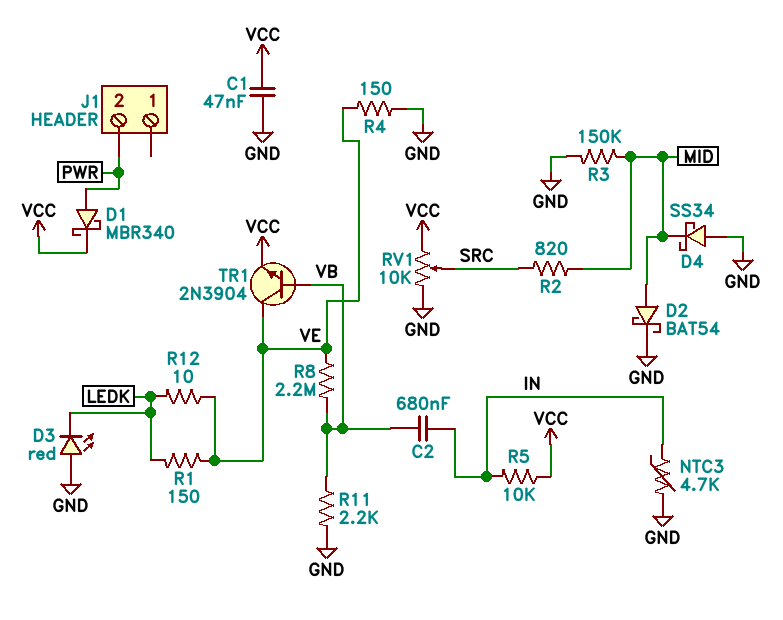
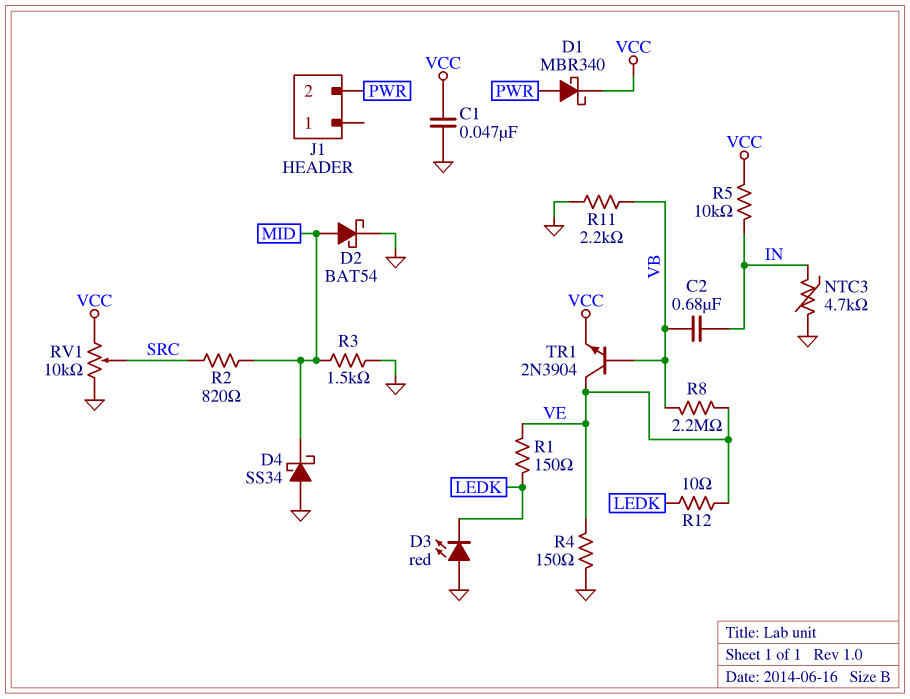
R3: 150k (GND, MID) -> 1.5k (GND, MID)

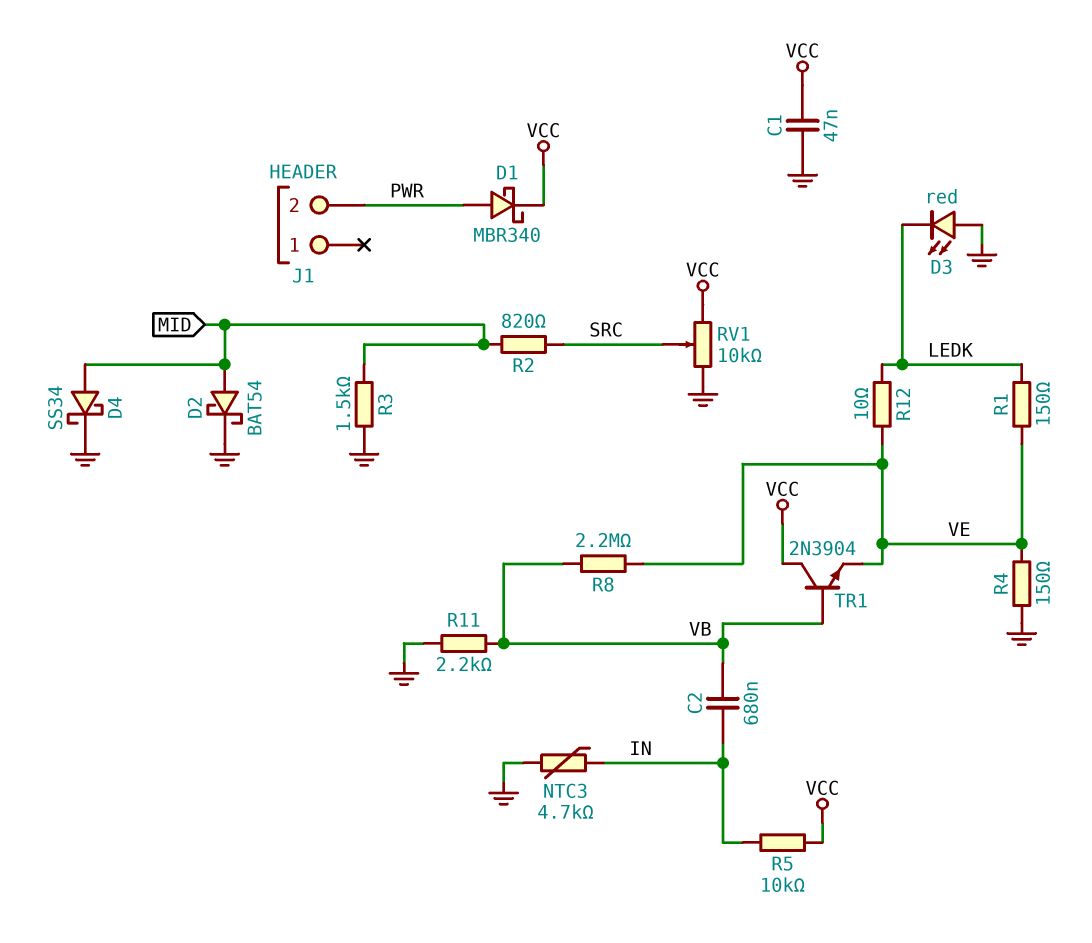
D4: schottky SS34 (A GND, K MID) -> schottky SS34 (A MID, K GND)
TR1: NPN 2N3904 (B VB, C VE, E VCC) -> NPN 2N3904 (B VB, C VCC, E VE)

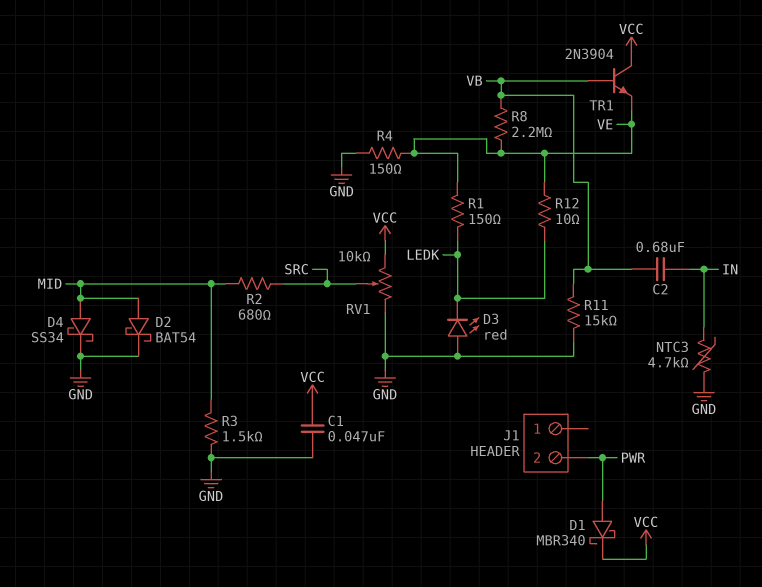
R2: 820 (MID, SRC) -> 680 (MID, SRC)
R5: 10k (IN, VCC) -> none
R11: 2.2k (GND, VB) -> 15k (GND, VB)

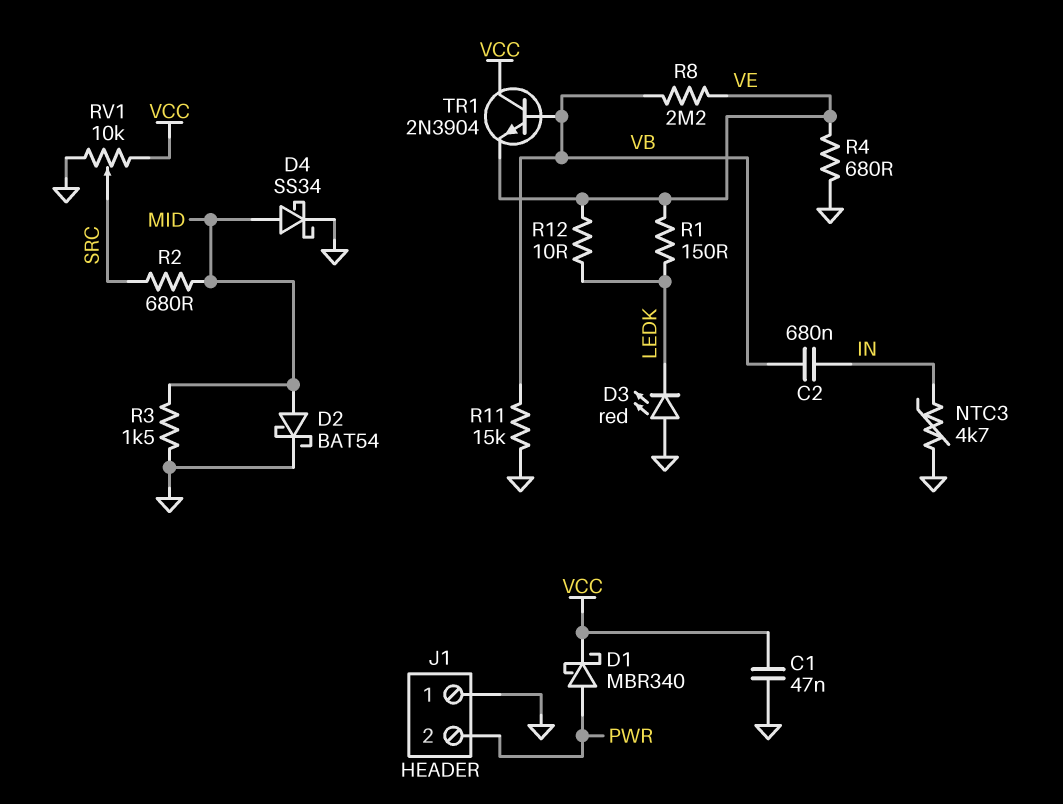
J1 pin 1: none -> GND
R4: 150 (GND, VE) -> 680 (GND, VE)

